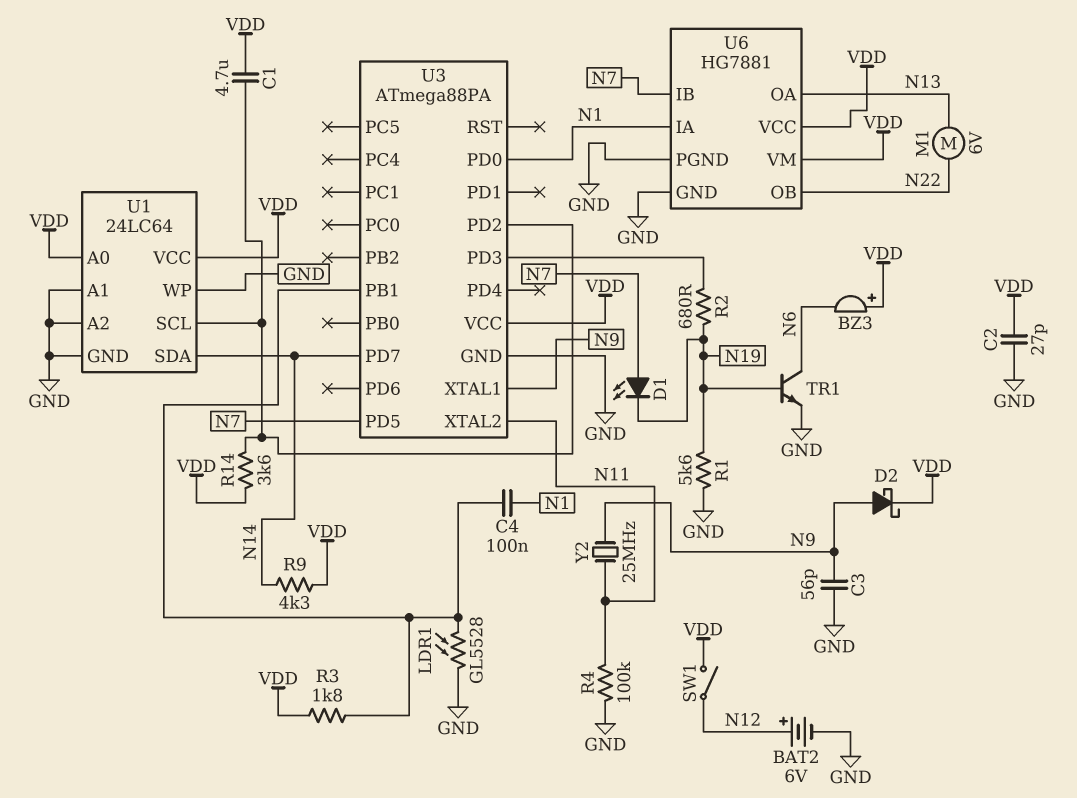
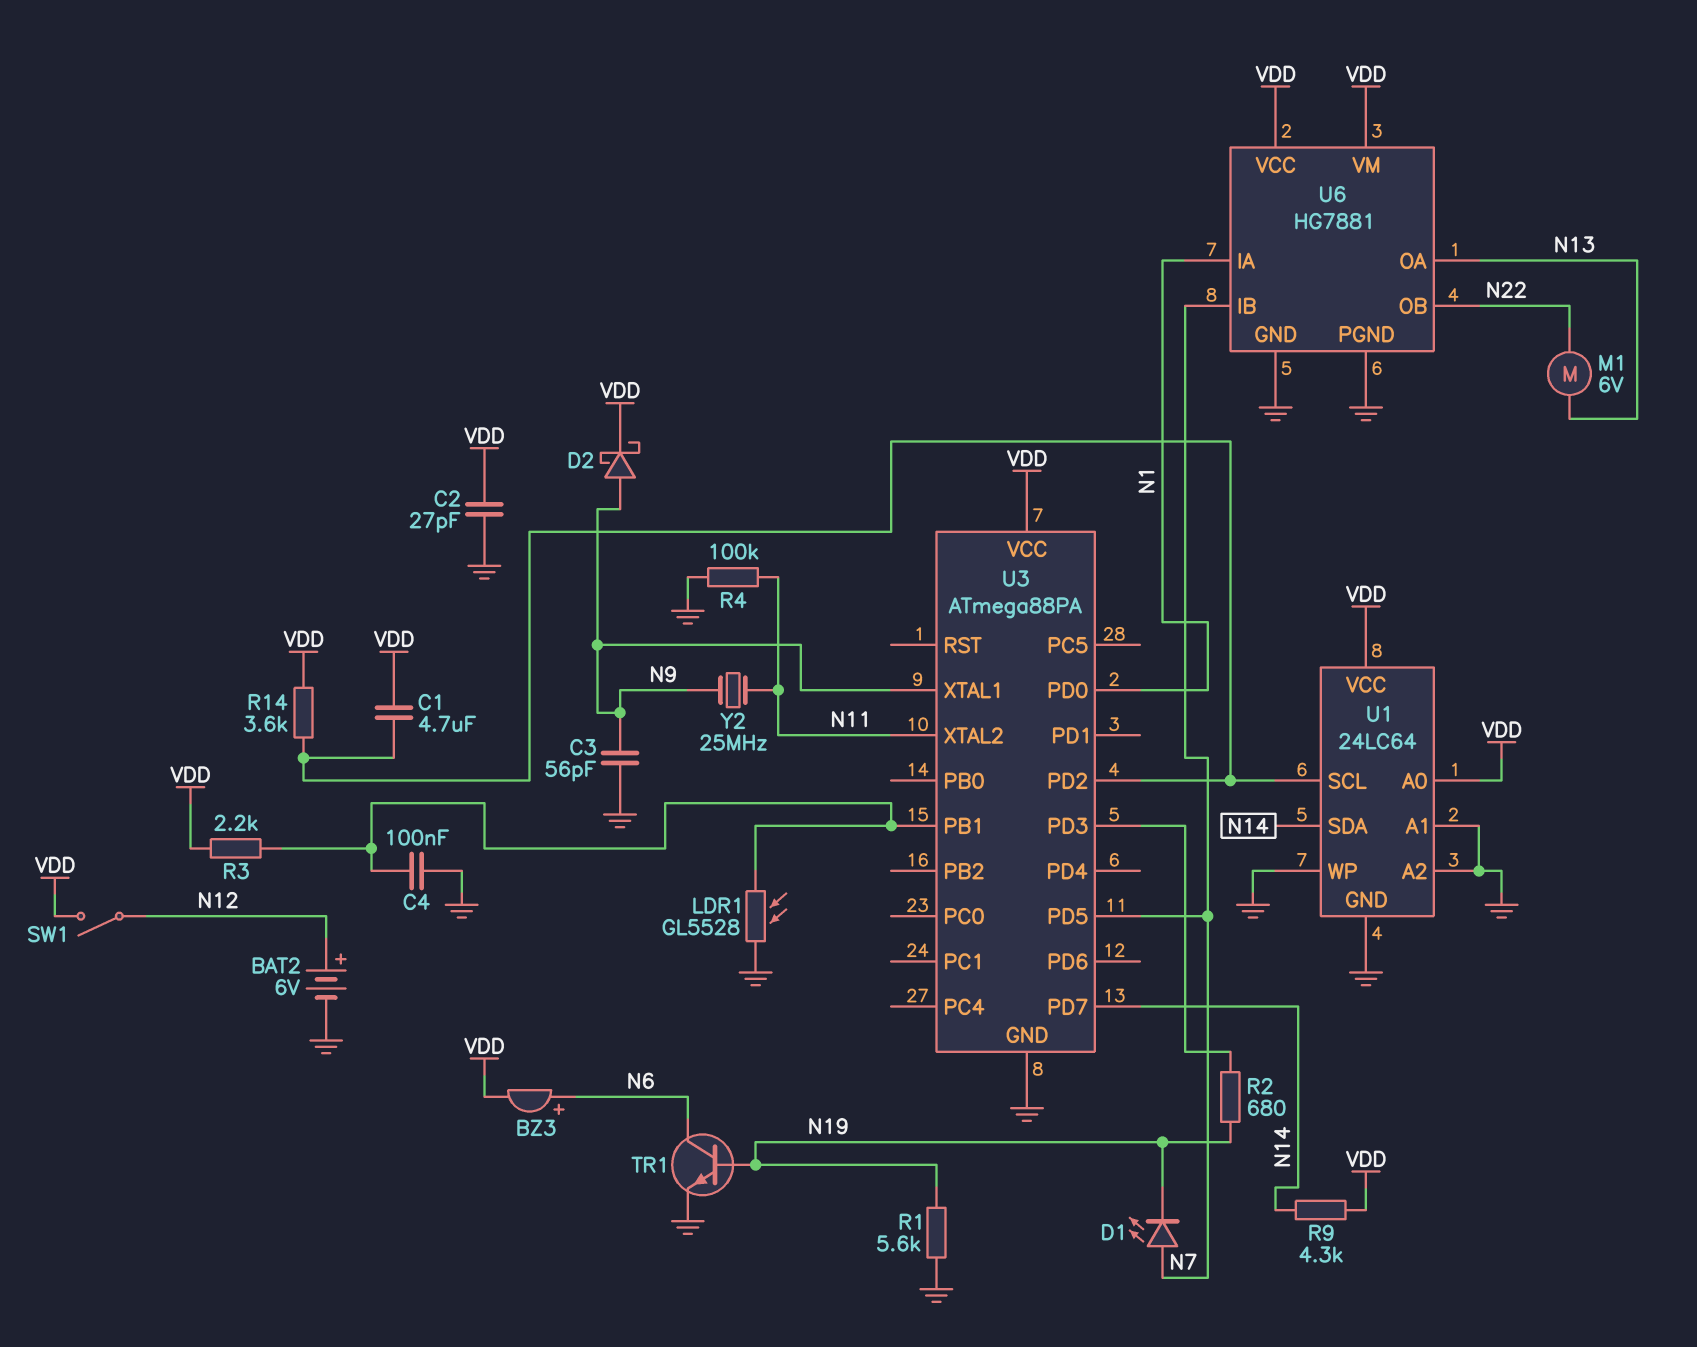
BZ3: buzzer (plus VDD, minus N6) -> buzzer (plus N6, minus VDD)
C4: 100nF (N1, U3/PB1) -> 100nF (GND, U3/PB1)
R3: 1.8k (U3/PB1, VDD) -> 2.2k (U3/PB1, VDD)

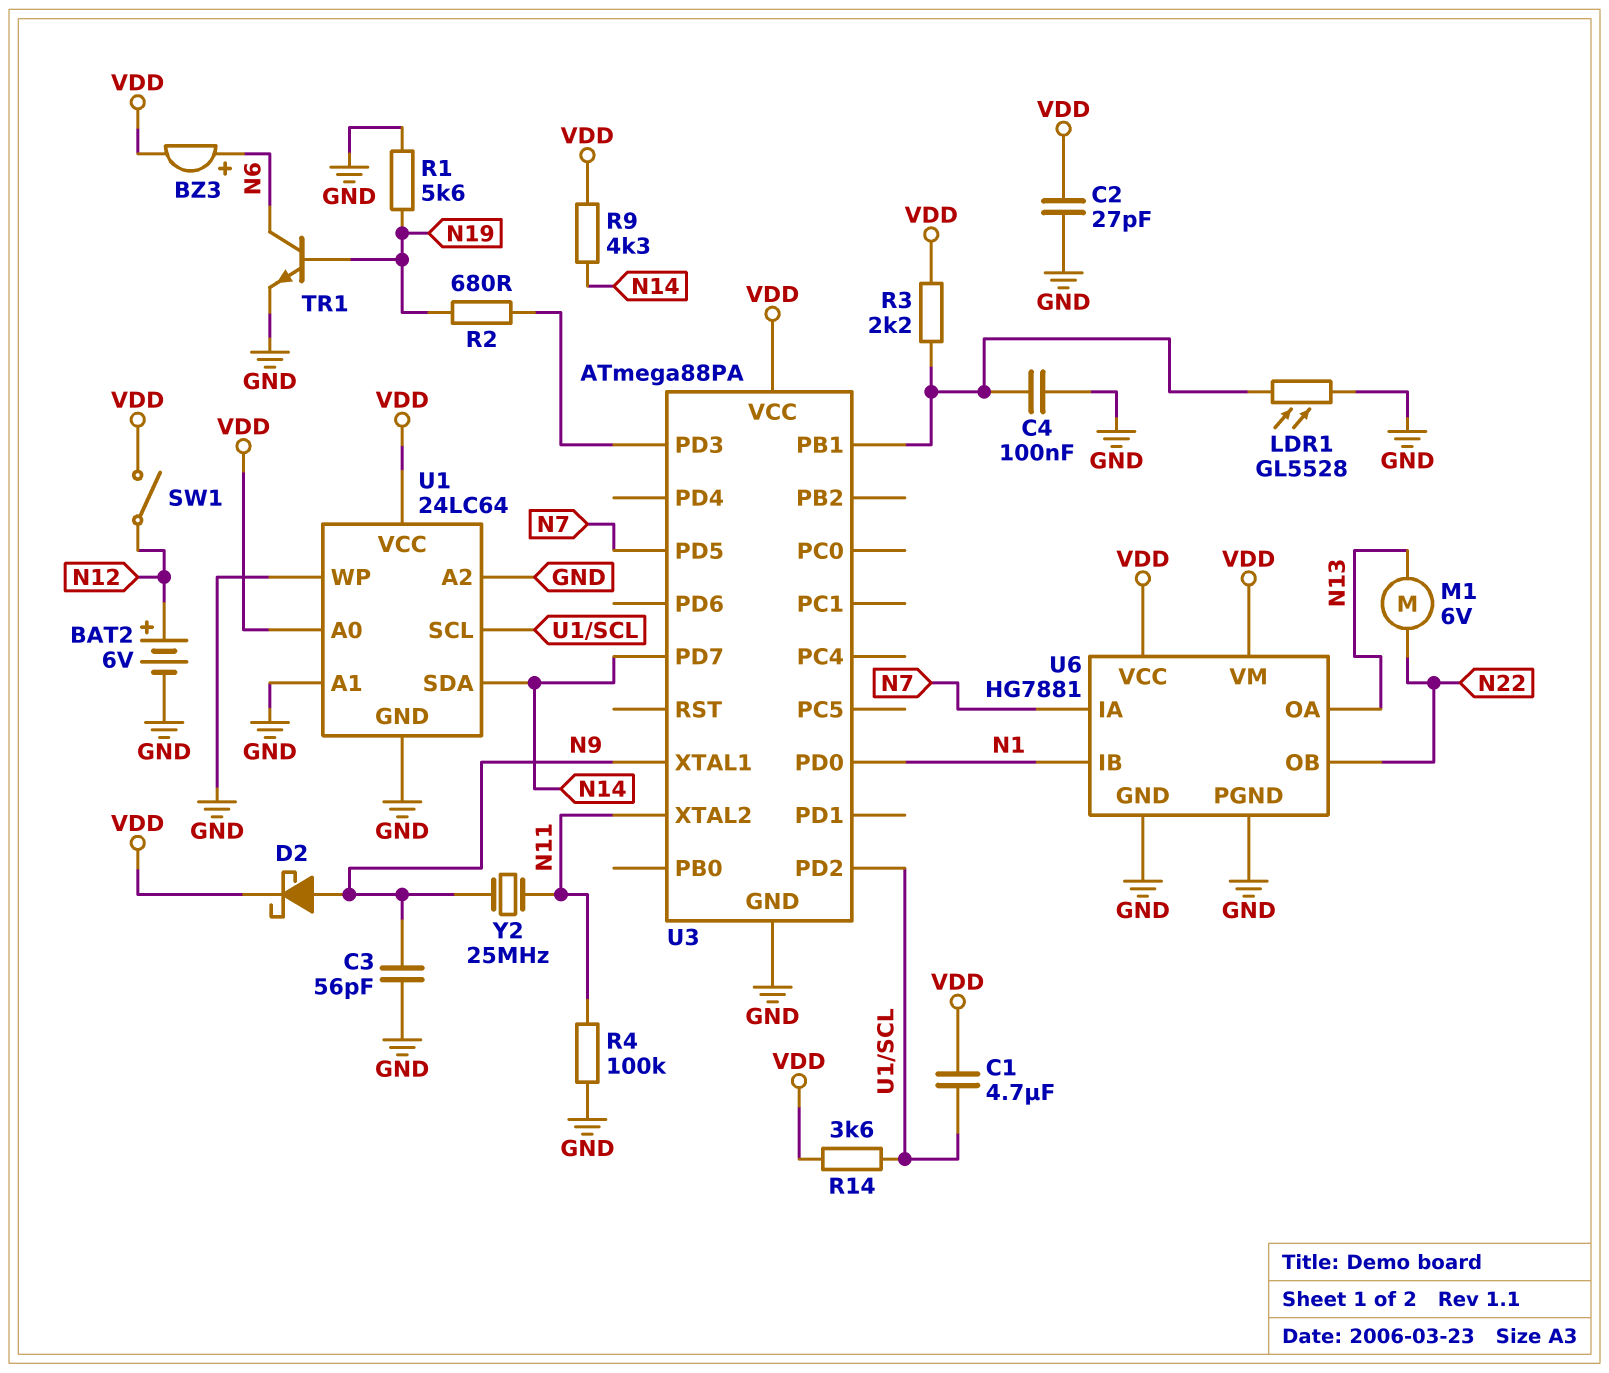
D1: LED (A N7, K N19) -> none
U6 pin IA: N1 -> N7
U6 pin IB: N7 -> N1

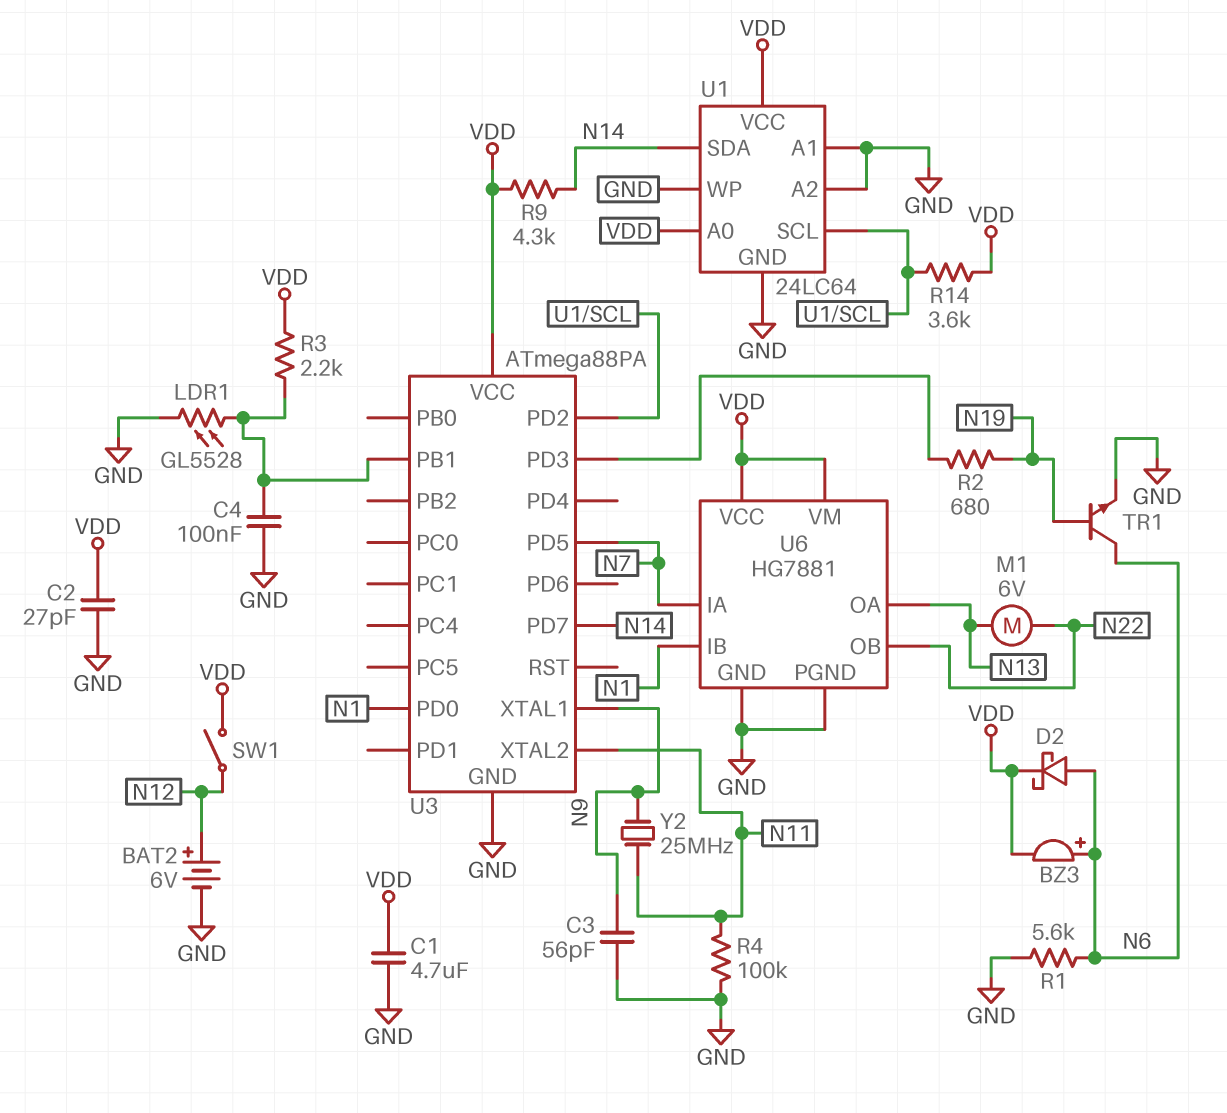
C1: 4.7uF (U1/SCL, VDD) -> 4.7uF (GND, VDD)
D2: schottky (A N9, K VDD) -> schottky (A N6, K VDD)
R1: 5.6k (GND, N19) -> 5.6k (GND, N6)

